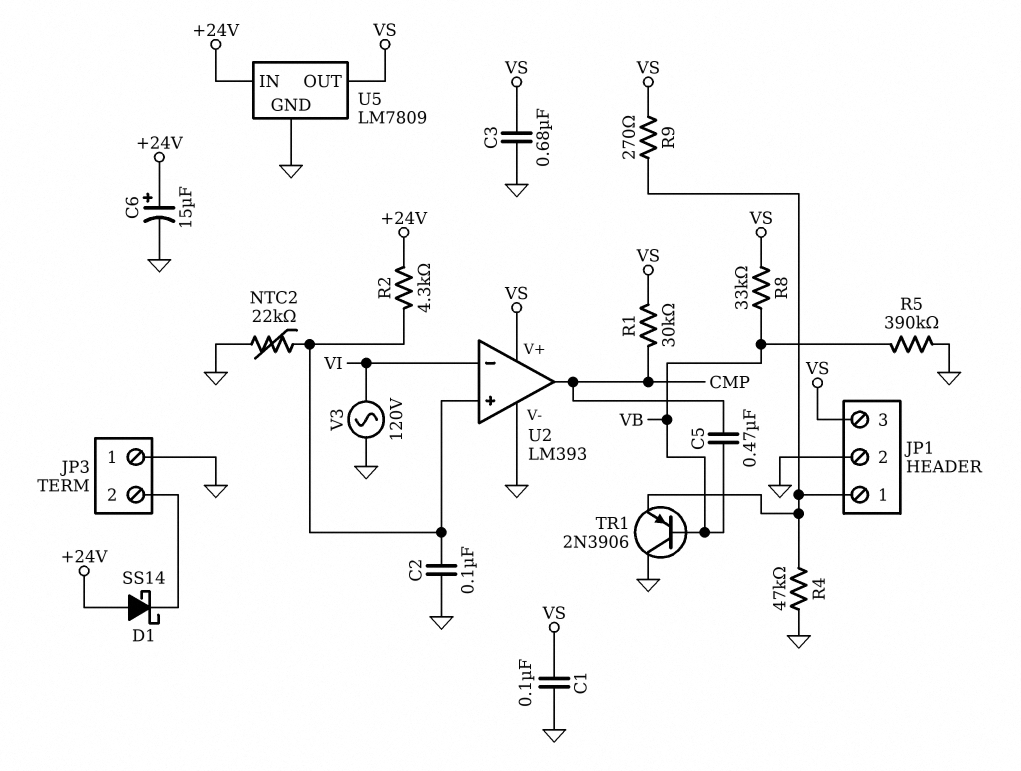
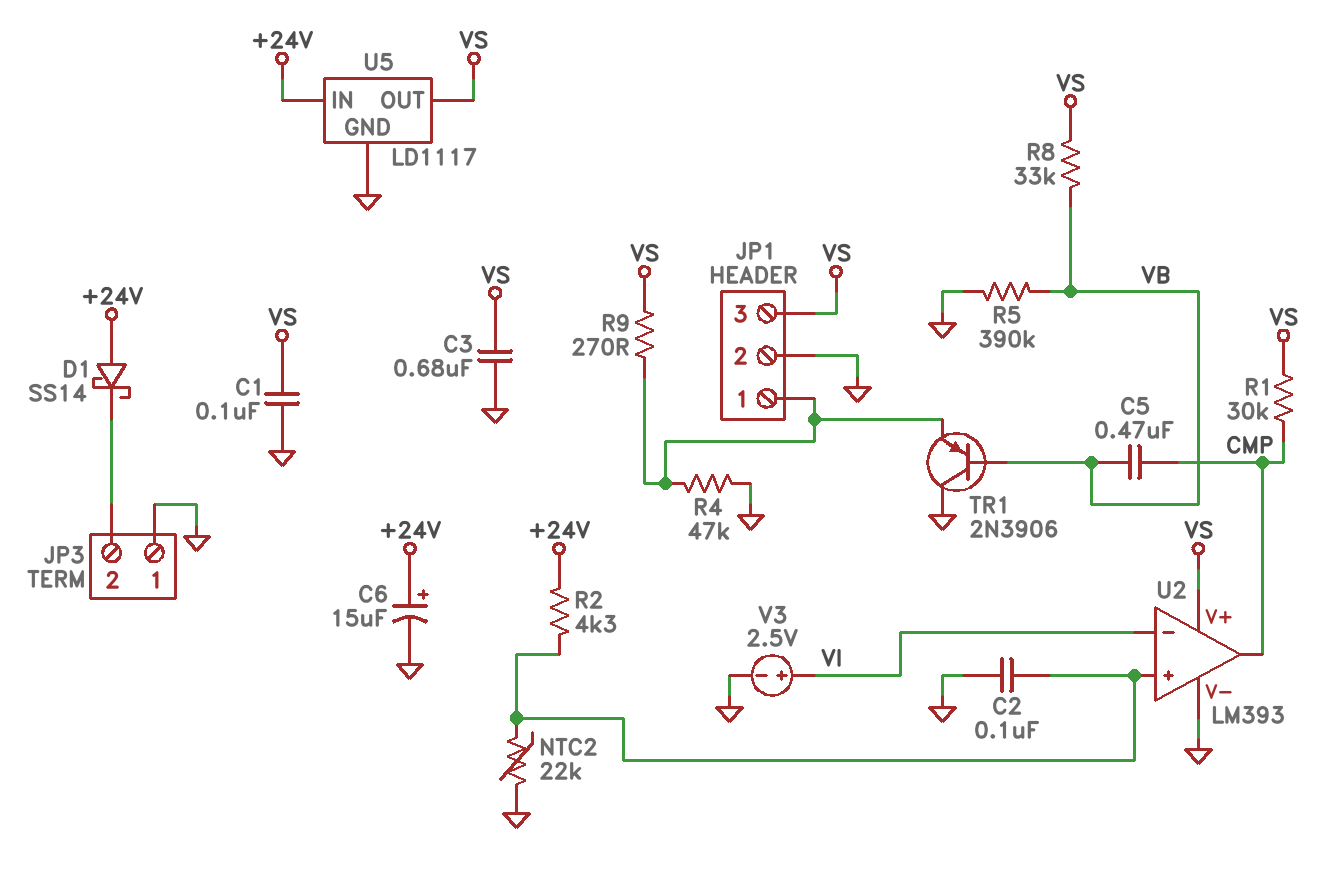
U5: LM7809 -> LD1117
V3: AC 120V (GND, VI) -> 2.5V (plus VI, minus GND)

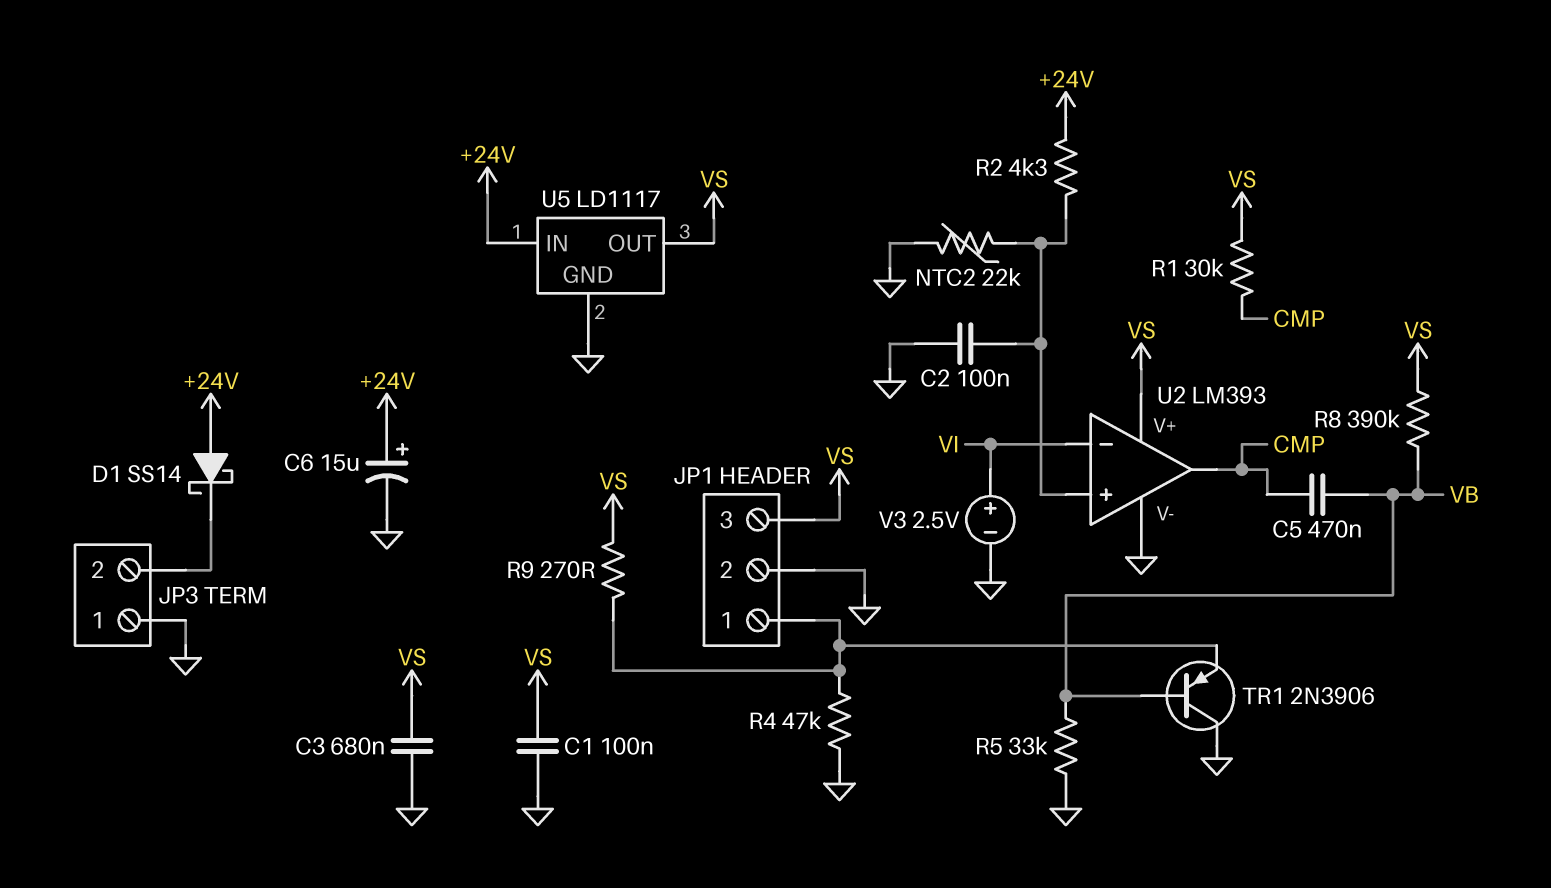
R5: 390k (GND, VB) -> 33k (GND, VB)
R8: 33k (VB, VS) -> 390k (VB, VS)

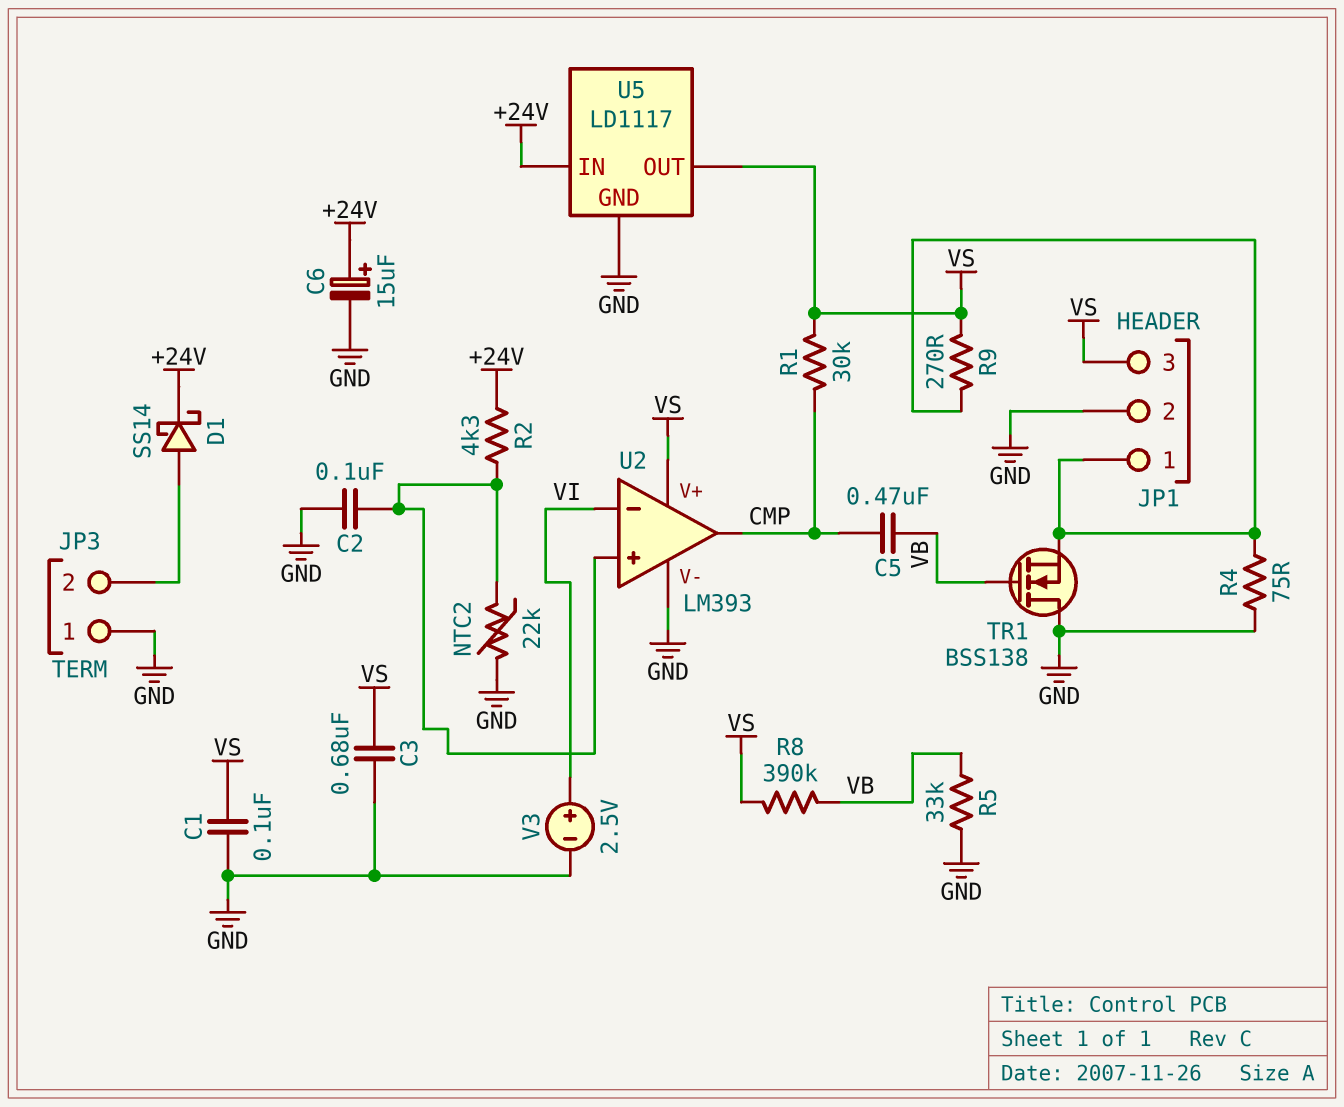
D1: schottky SS14 (A +24V, K JP3/2) -> schottky SS14 (A JP3/2, K +24V)
R4: 47k (GND, JP1/1) -> 75 (GND, JP1/1)
TR1: PNP 2N3906 (B VB, C GND, E JP1/1) -> NMOS BSS138 (G VB, D GND, S JP1/1)

